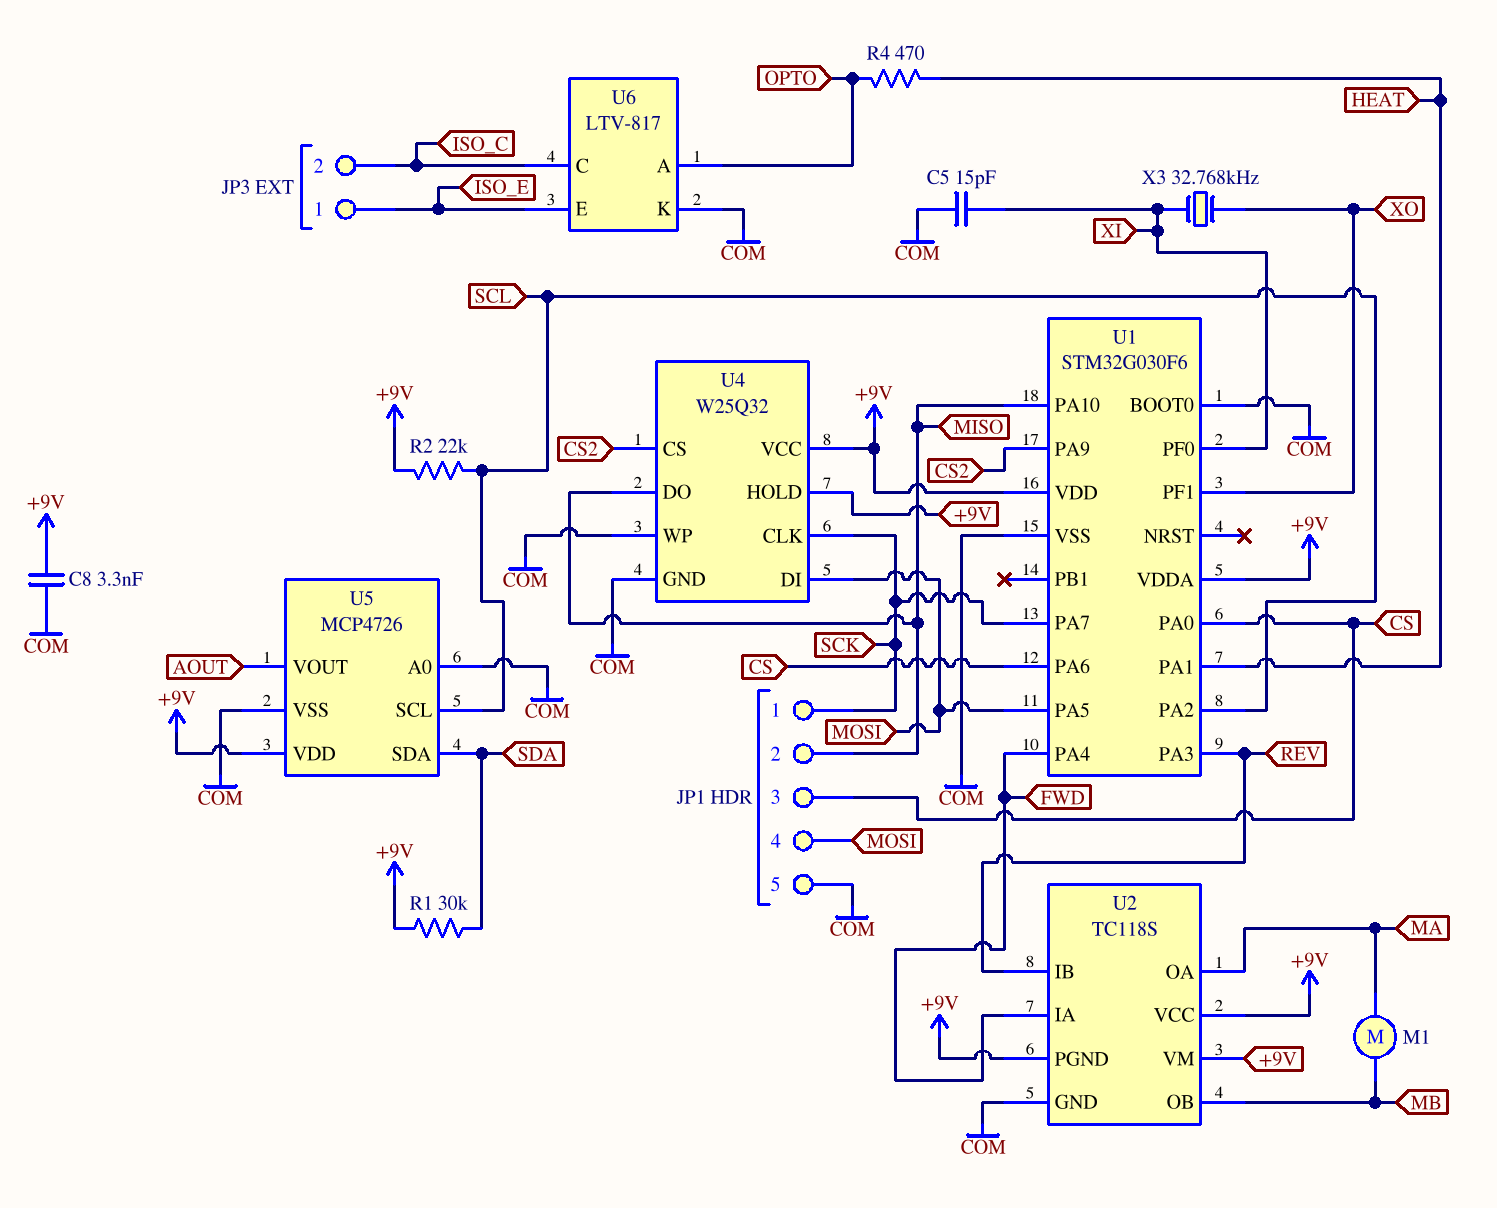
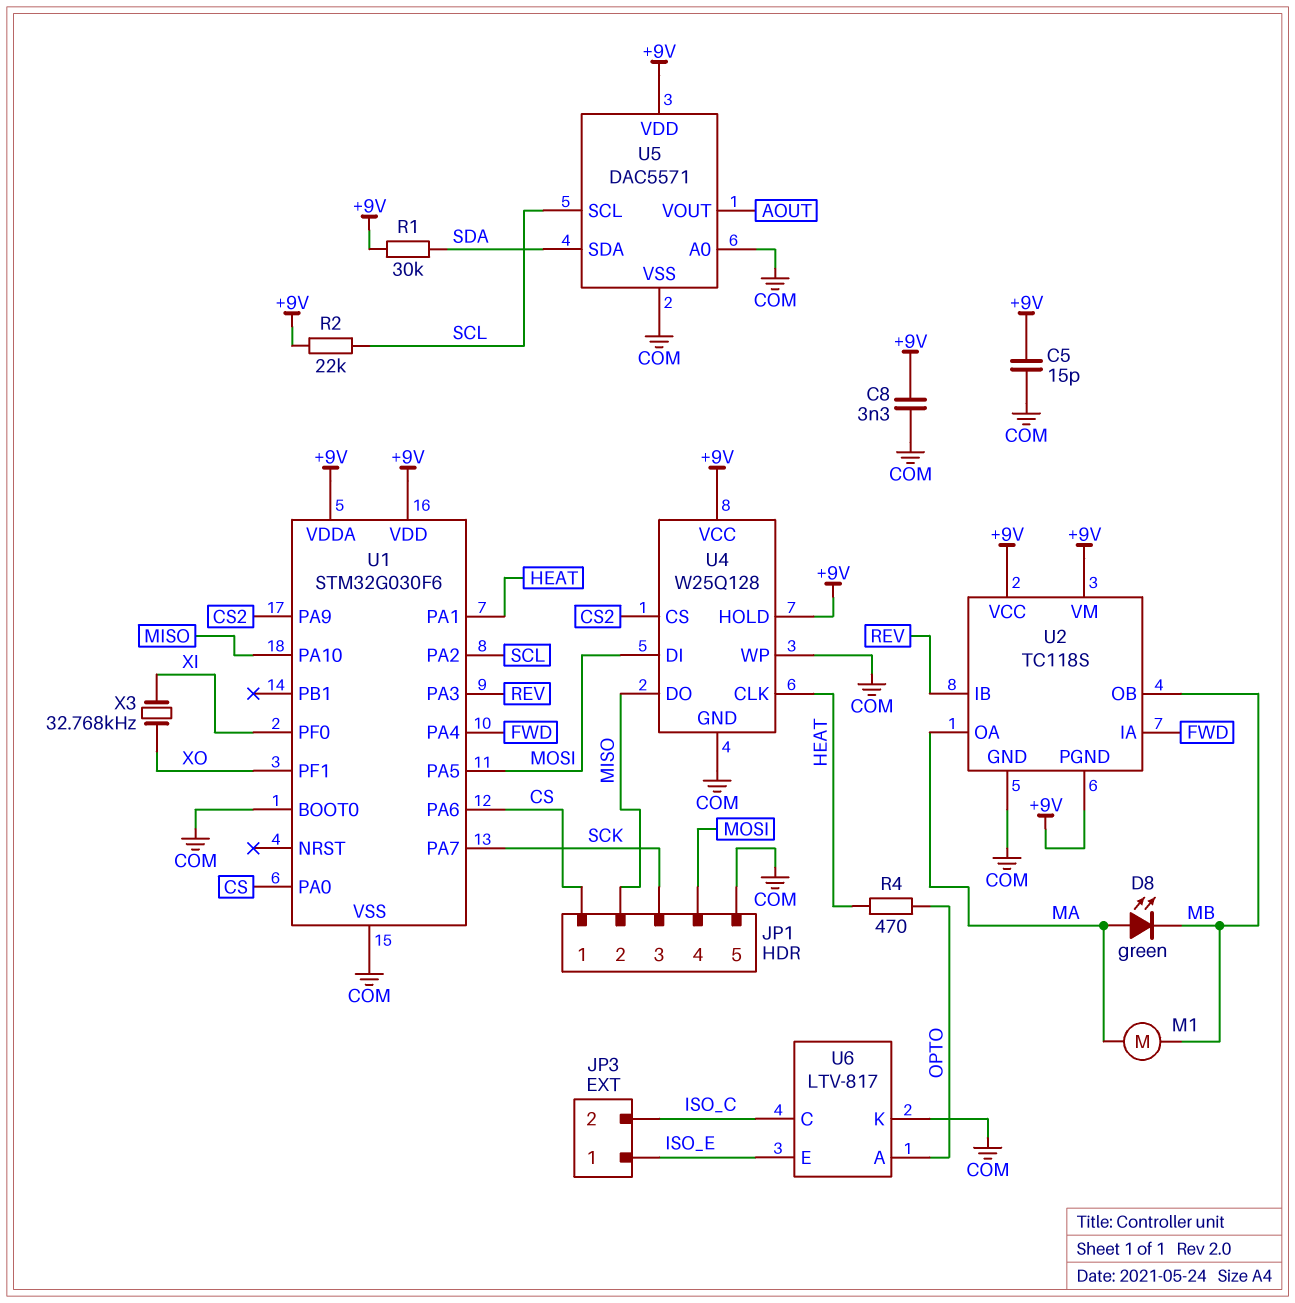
C5: 15pF (COM, XI) -> 15pF (+9V, COM)
D8: none -> LED green (A MA, K MB)
JP1 pin 1: SCK -> CS
JP1 pin 3: CS -> SCK
U4: W25Q32 -> W25Q128
U4 pin CLK: SCK -> HEAT
U5: MCP4726 -> DAC5571

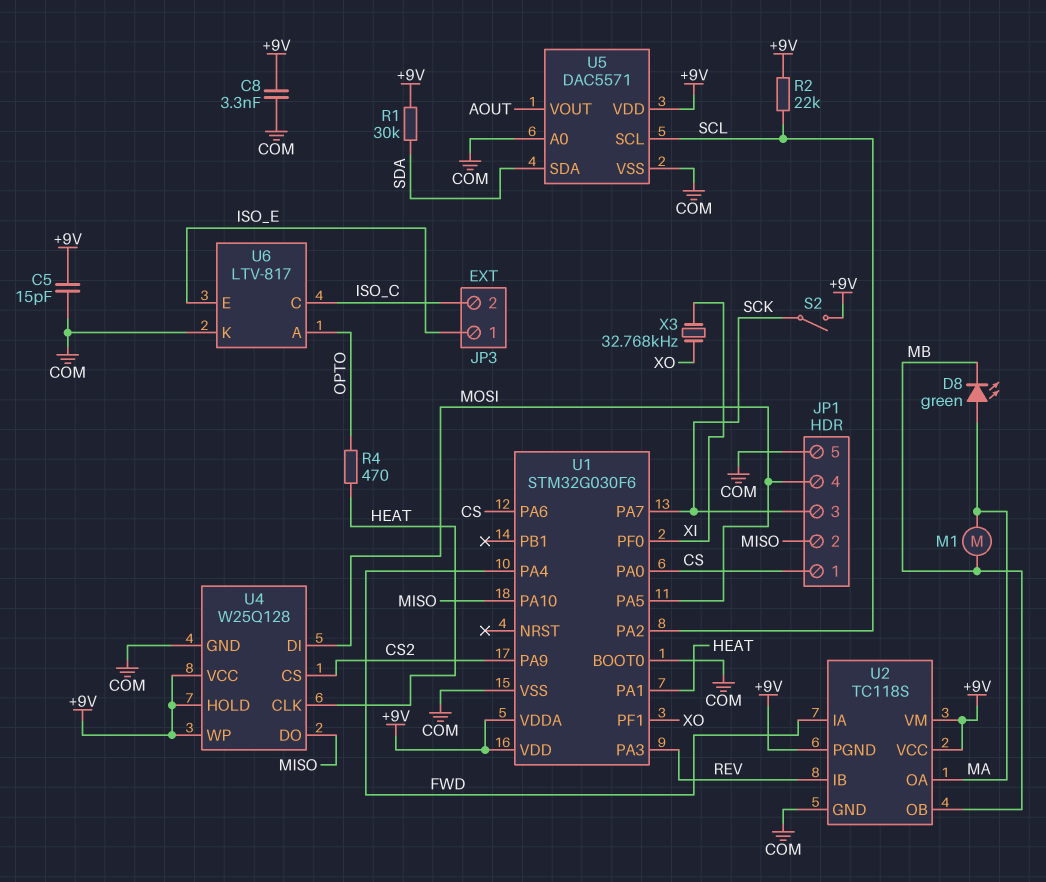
S2: none -> switch (+9V, SCK)
U4 pin WP: COM -> +9V

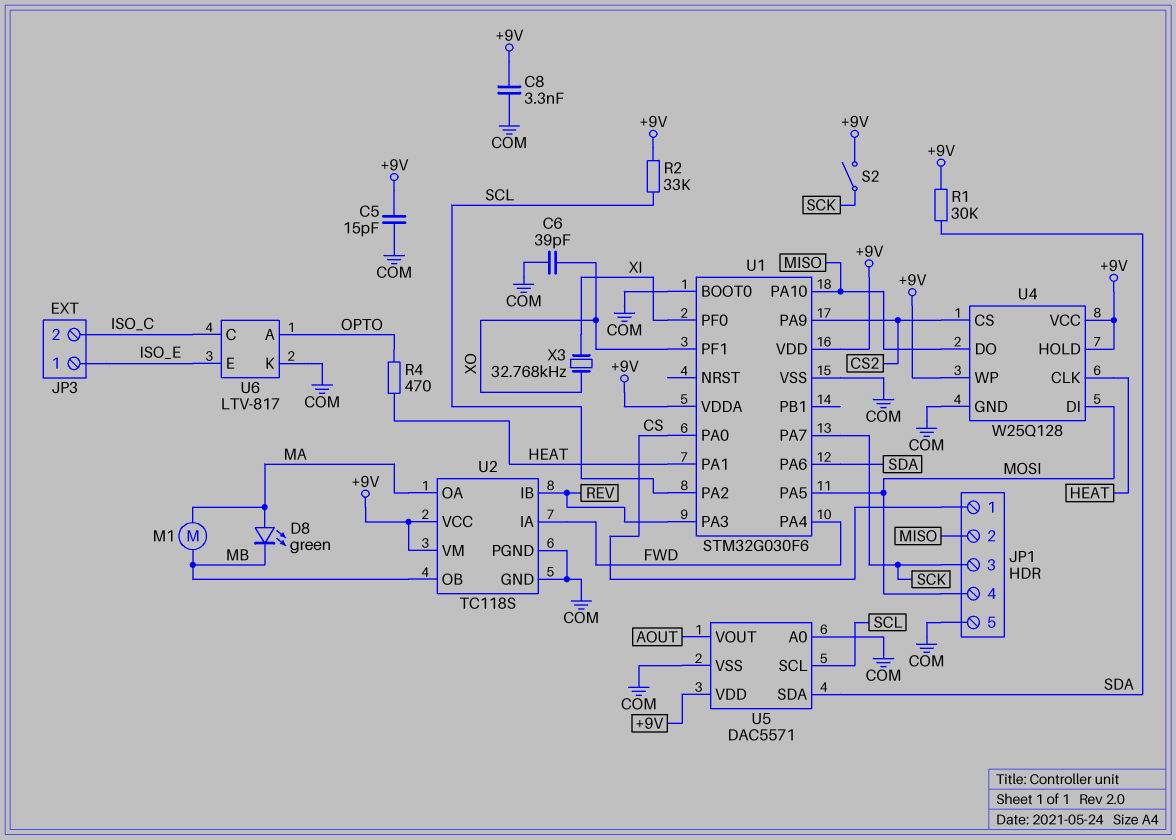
C6: none -> 39pF (COM, XO)
R2: 22k (+9V, SCL) -> 33k (+9V, SCL)
U1 pin PA6: CS -> SDA
U2 pin PGND: +9V -> COM

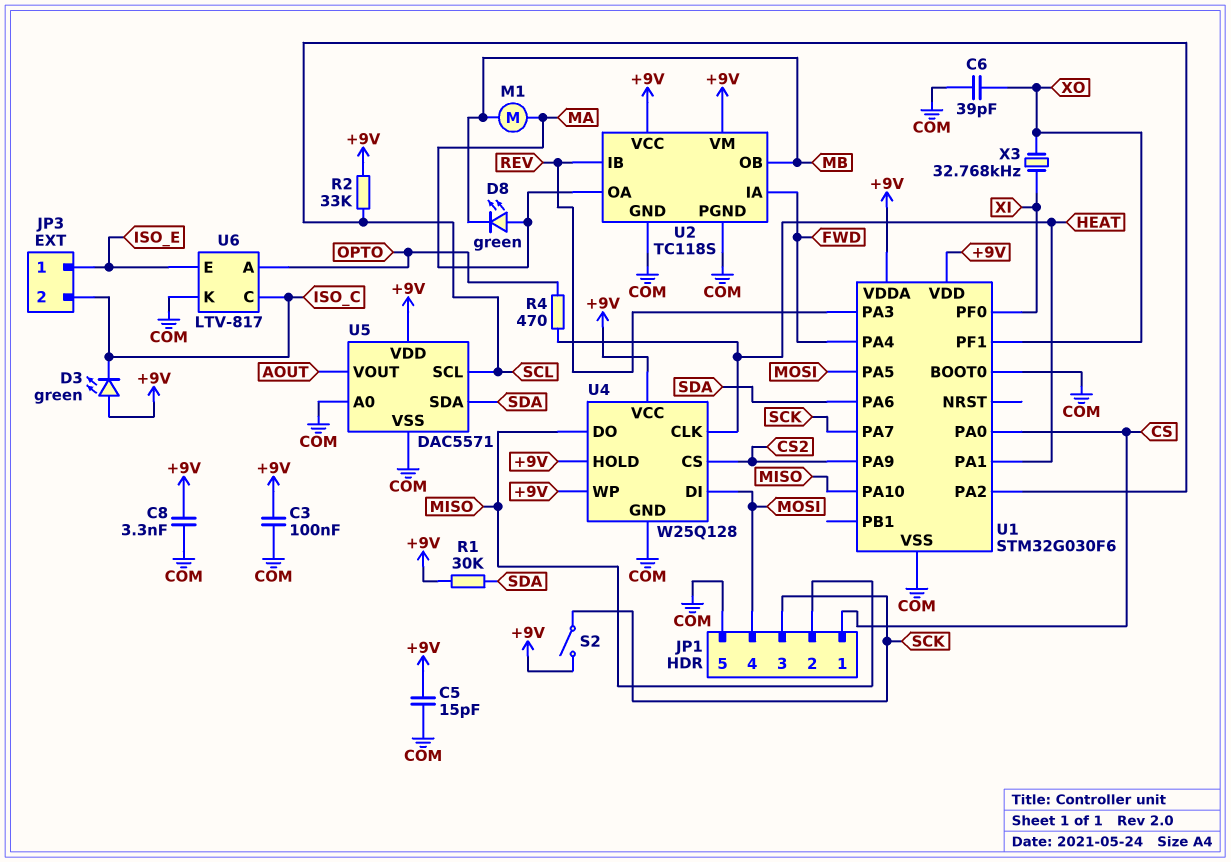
C3: none -> 100nF (+9V, COM)
D3: none -> LED green (A +9V, K ISO_C)

